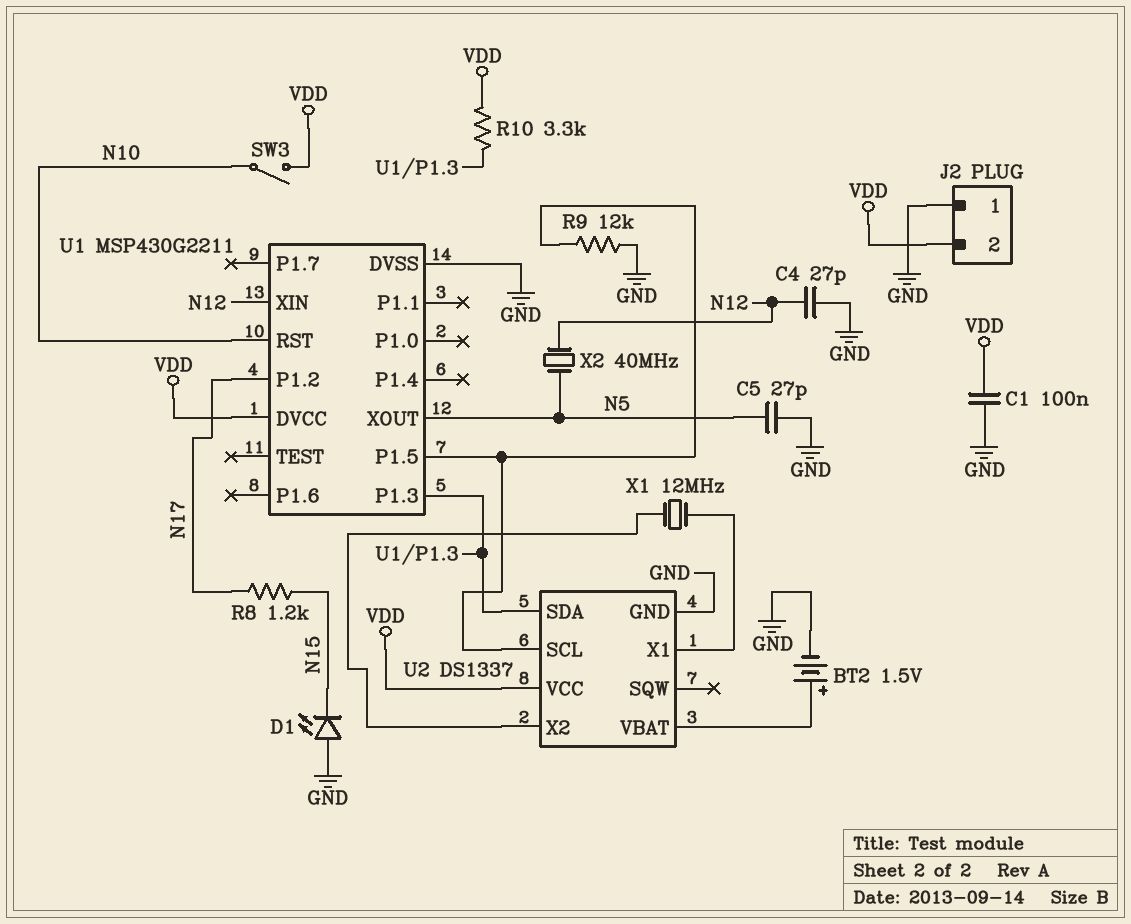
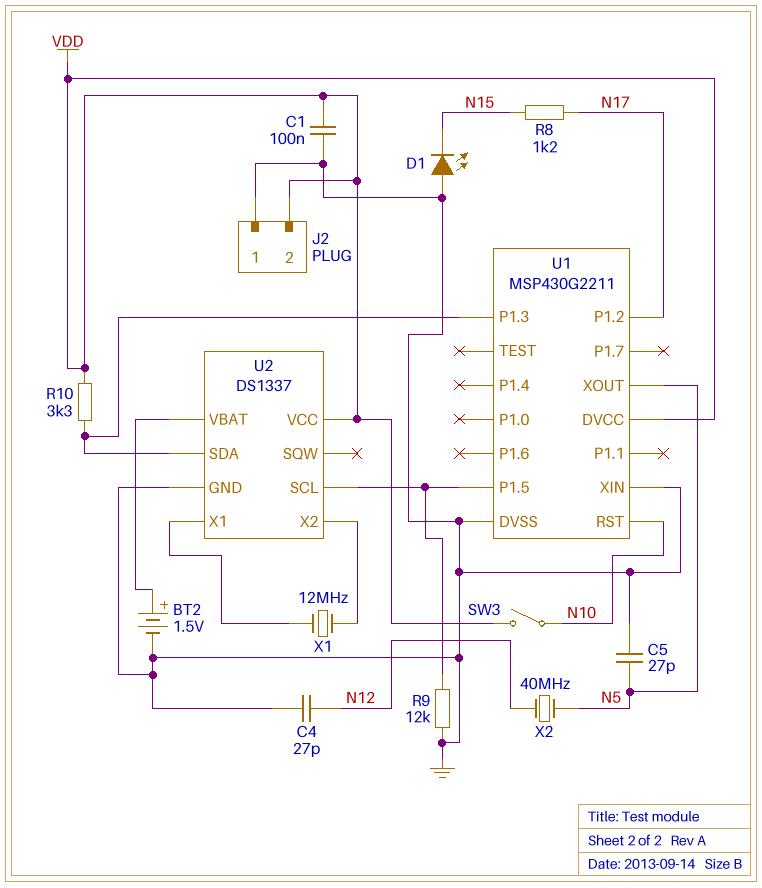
U1 pin XIN: N12 -> GND

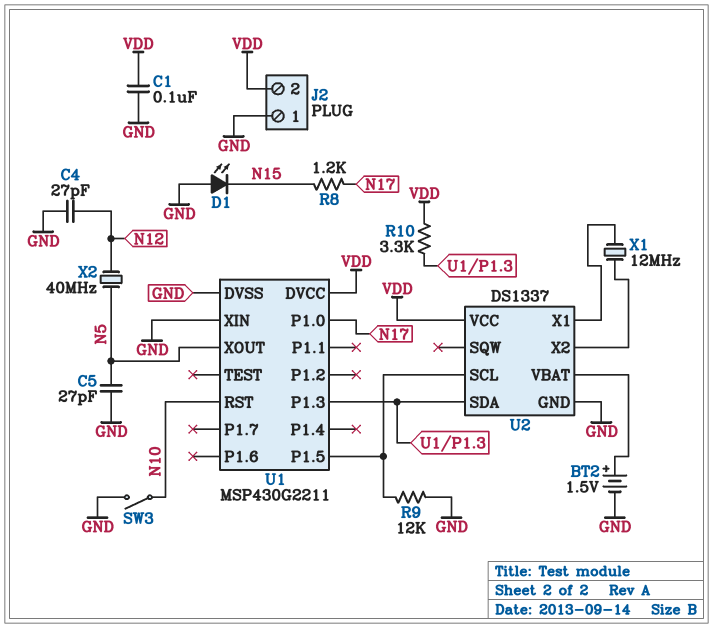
SW3: switch (N10, VDD) -> switch (GND, N10)
U1 pin P1.0: none -> N17
U1 pin P1.2: N17 -> none

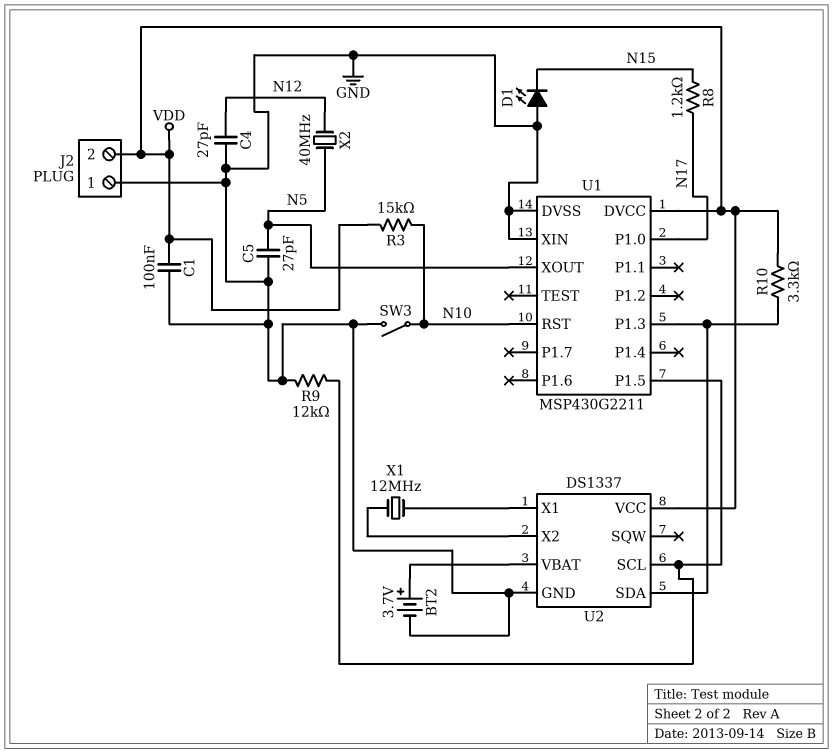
BT2: 1.5V (plus U2/VBAT, minus GND) -> 3.7V (plus U2/VBAT, minus GND)
R3: none -> 15k (N10, VDD)

